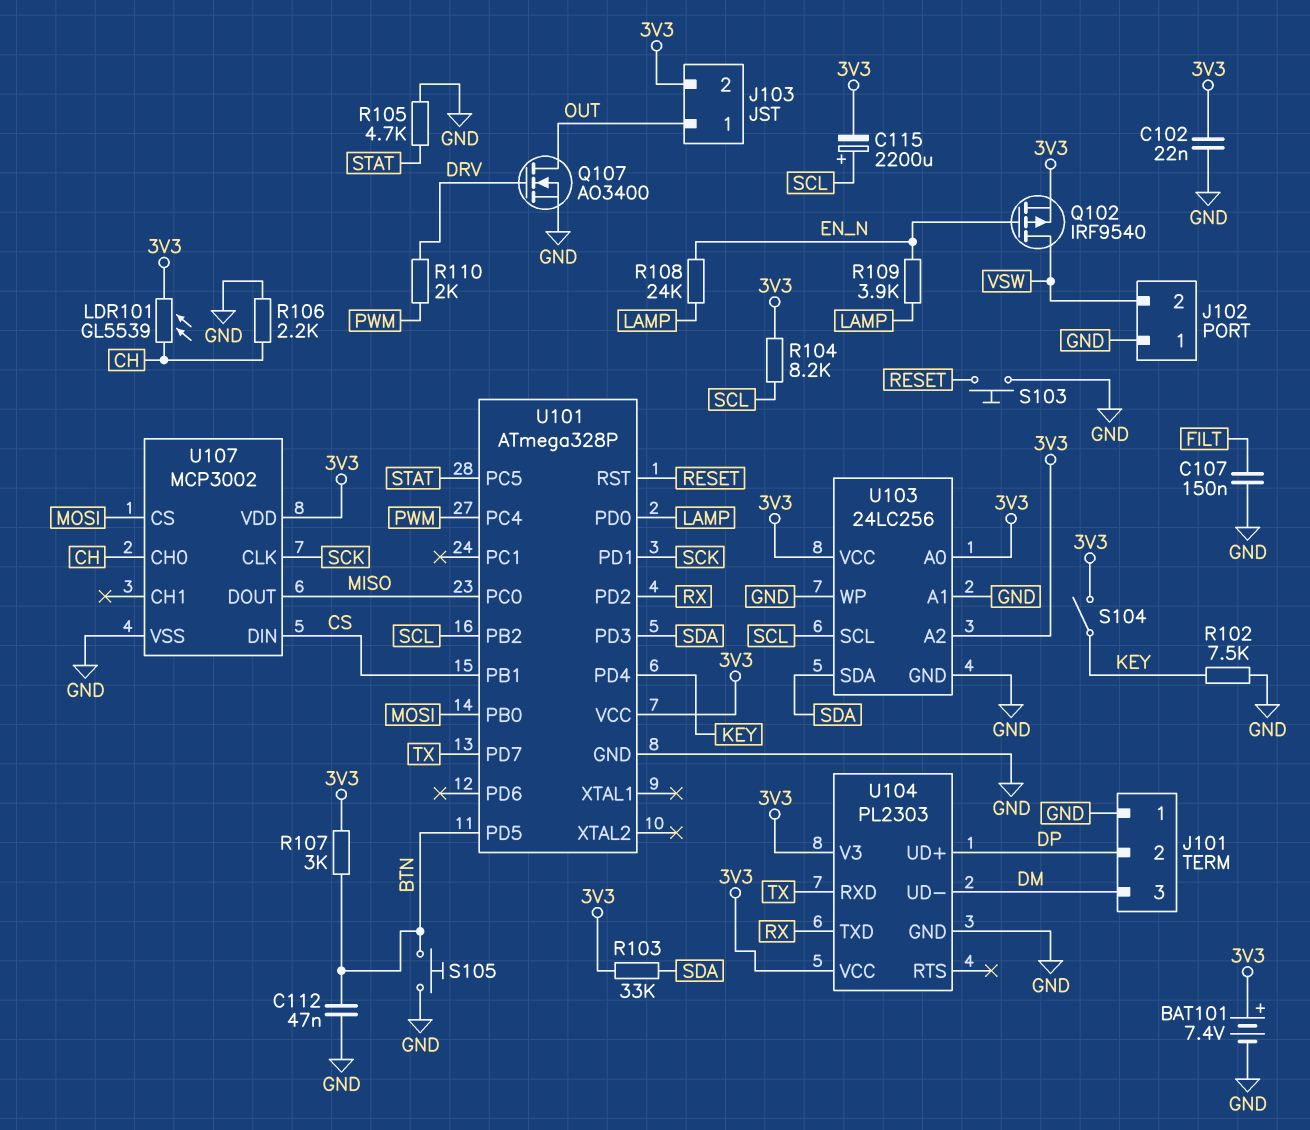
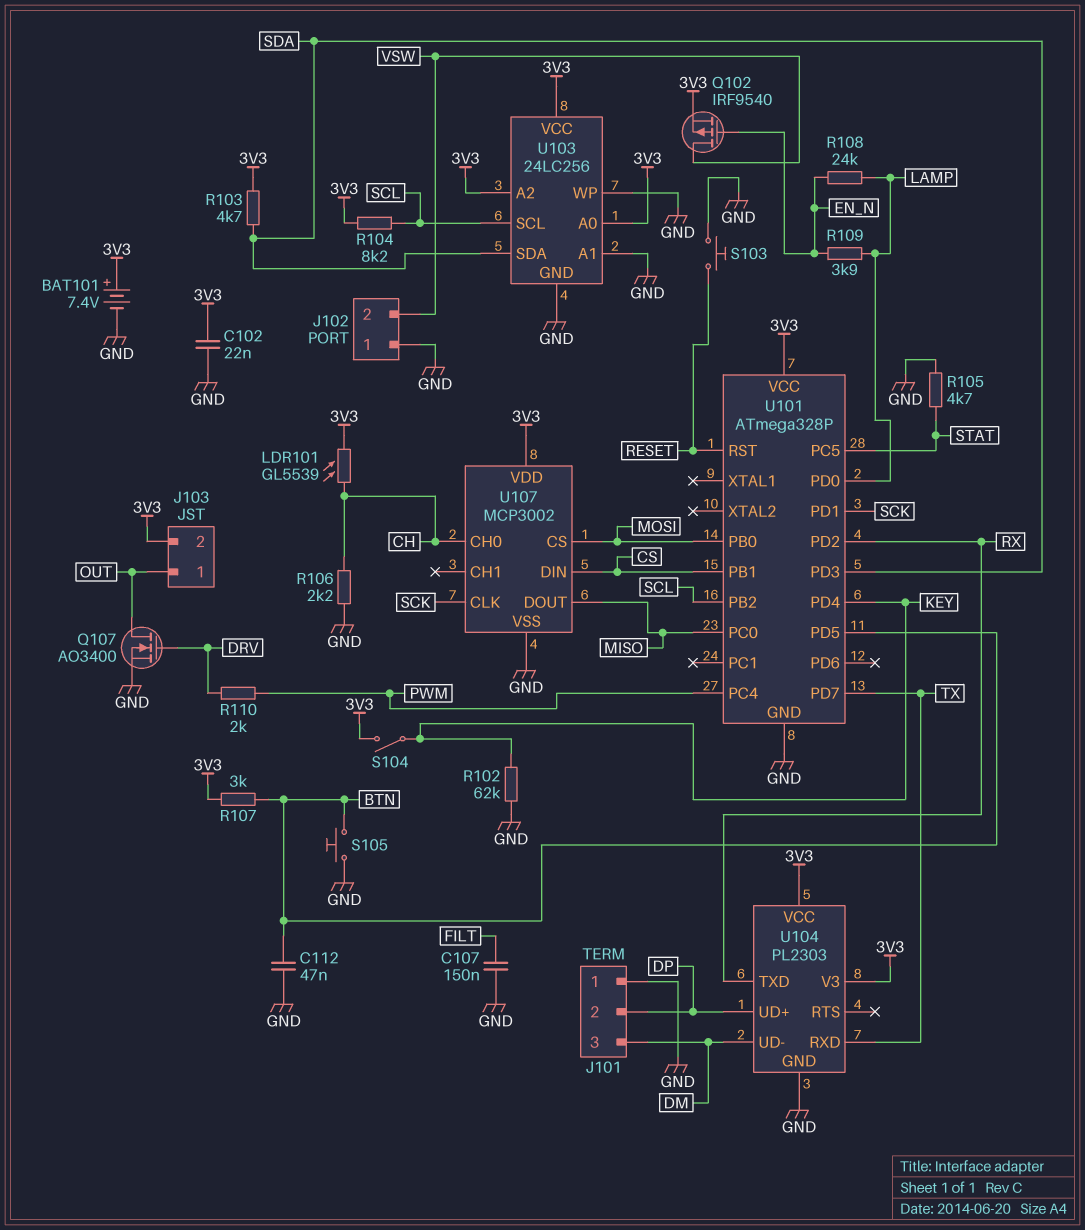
C115: 2200uF (plus SCL, minus 3V3) -> none
R102: 7.5k (GND, KEY) -> 62k (GND, KEY)
R103: 33k (3V3, SDA) -> 4.7k (3V3, SDA)

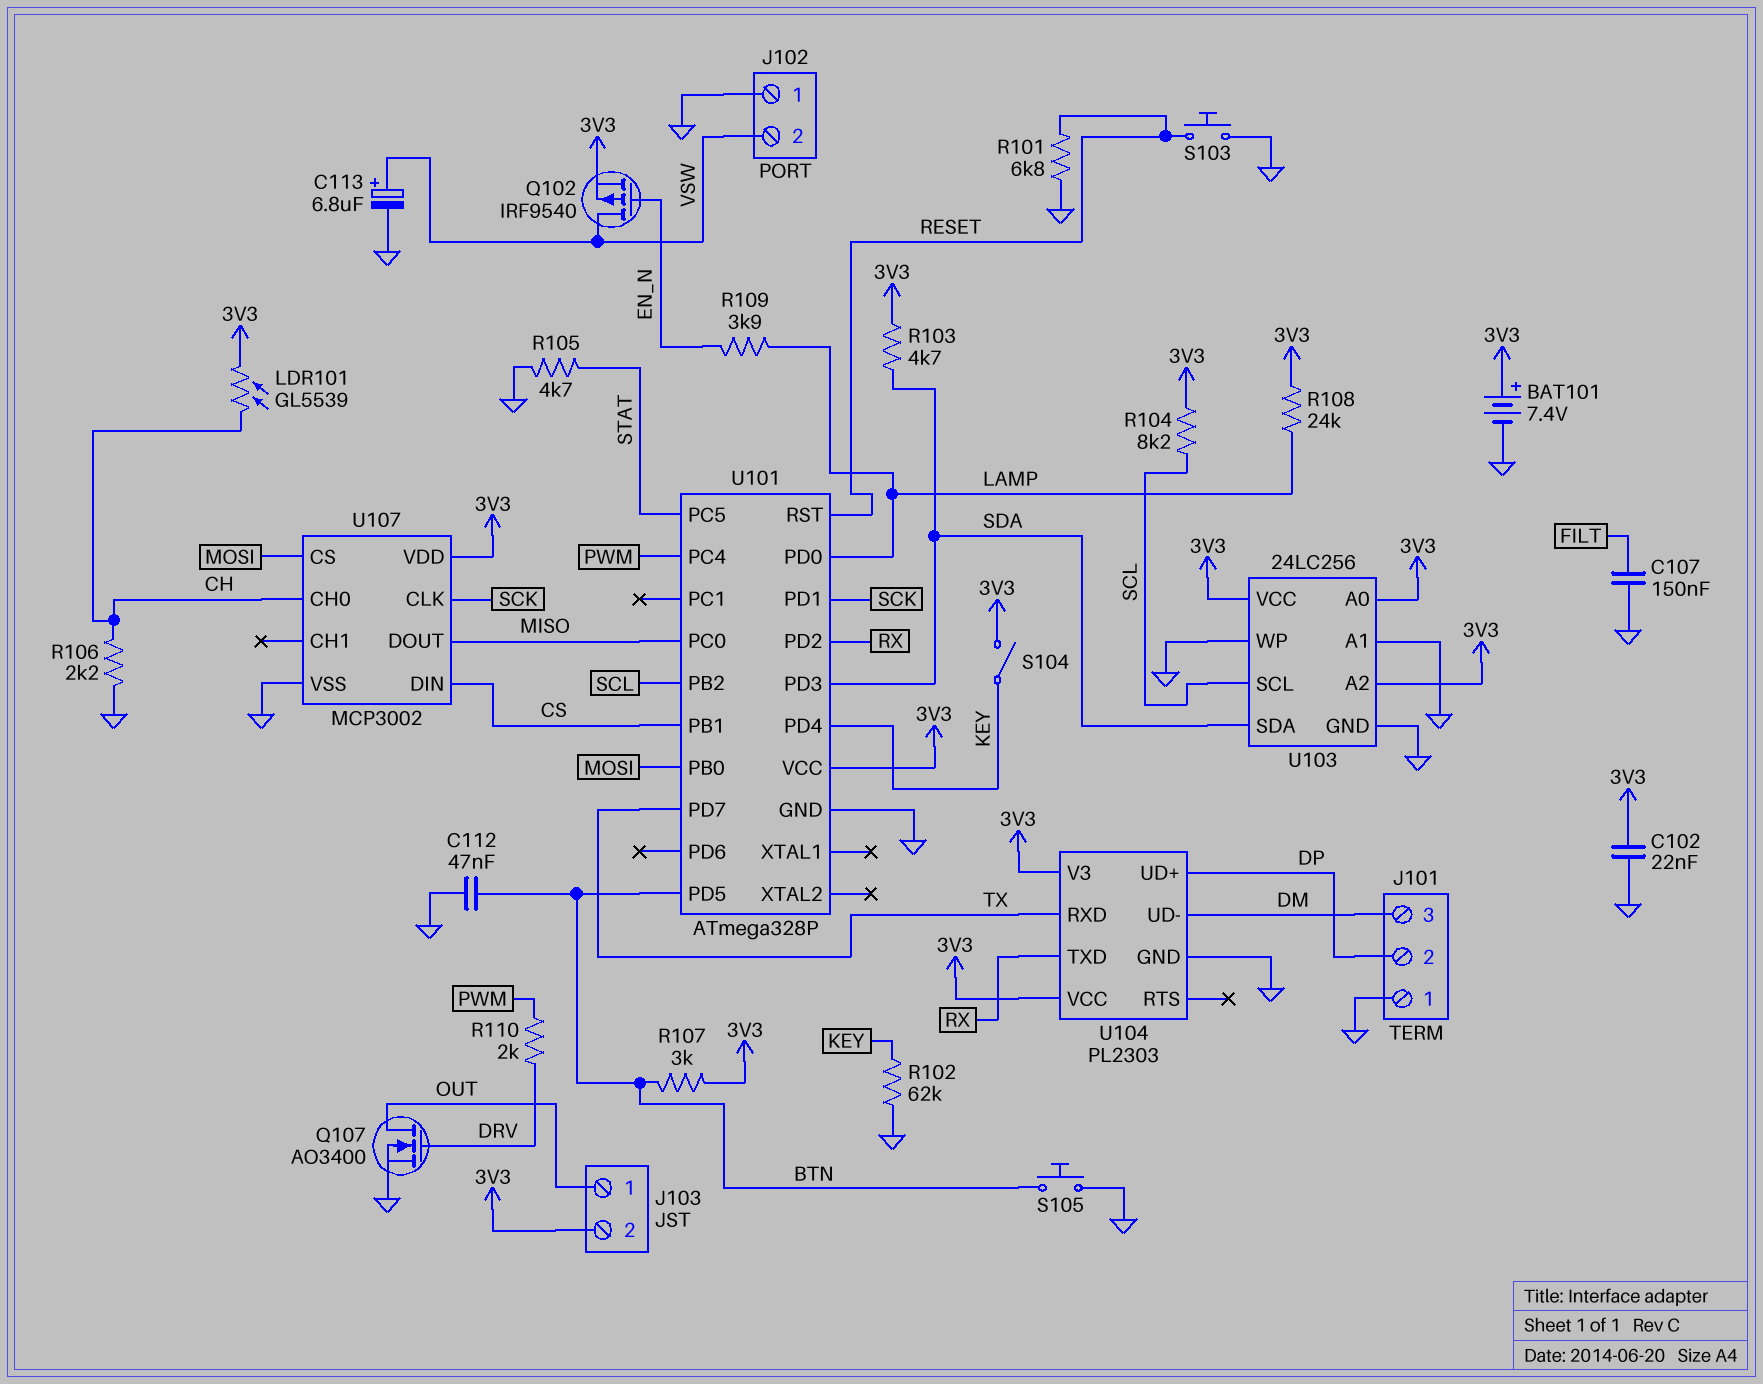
C113: none -> 6.8uF (plus VSW, minus GND)
R101: none -> 6.8k (GND, RESET)
R108: 24k (EN_N, LAMP) -> 24k (3V3, LAMP)

